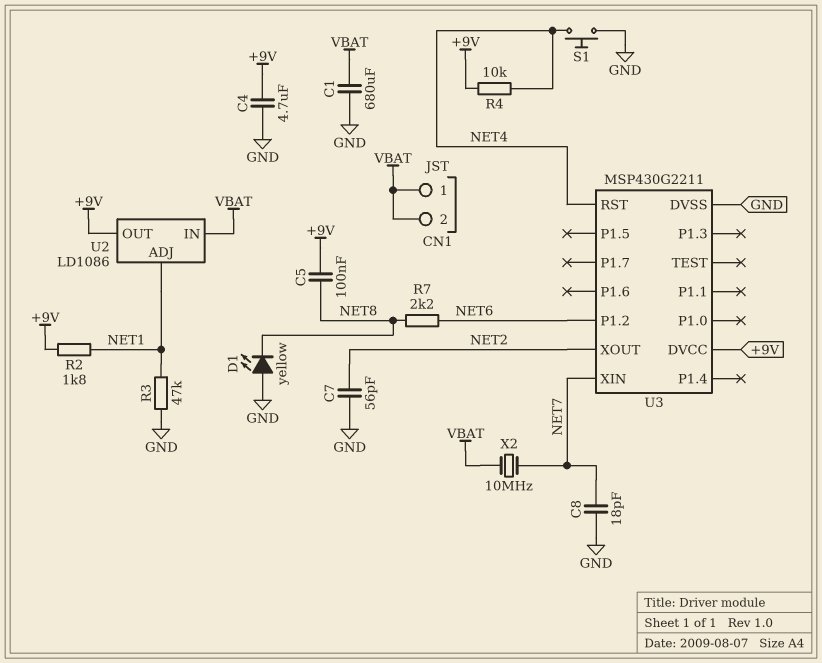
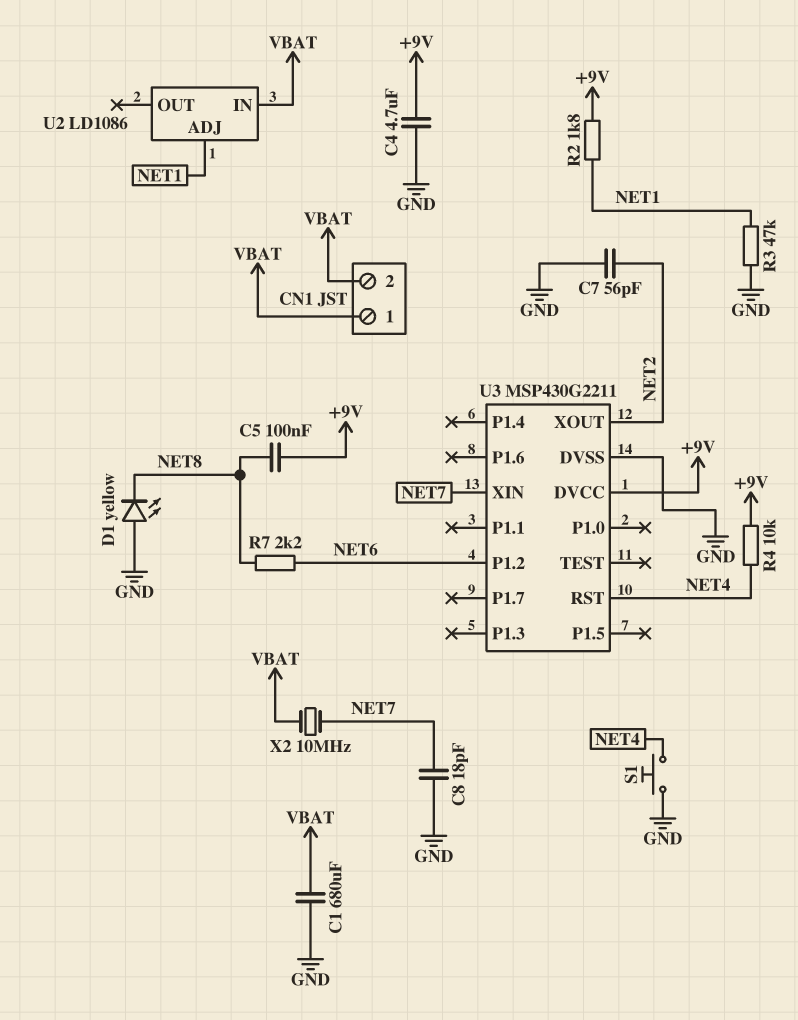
U2 pin OUT: +9V -> none

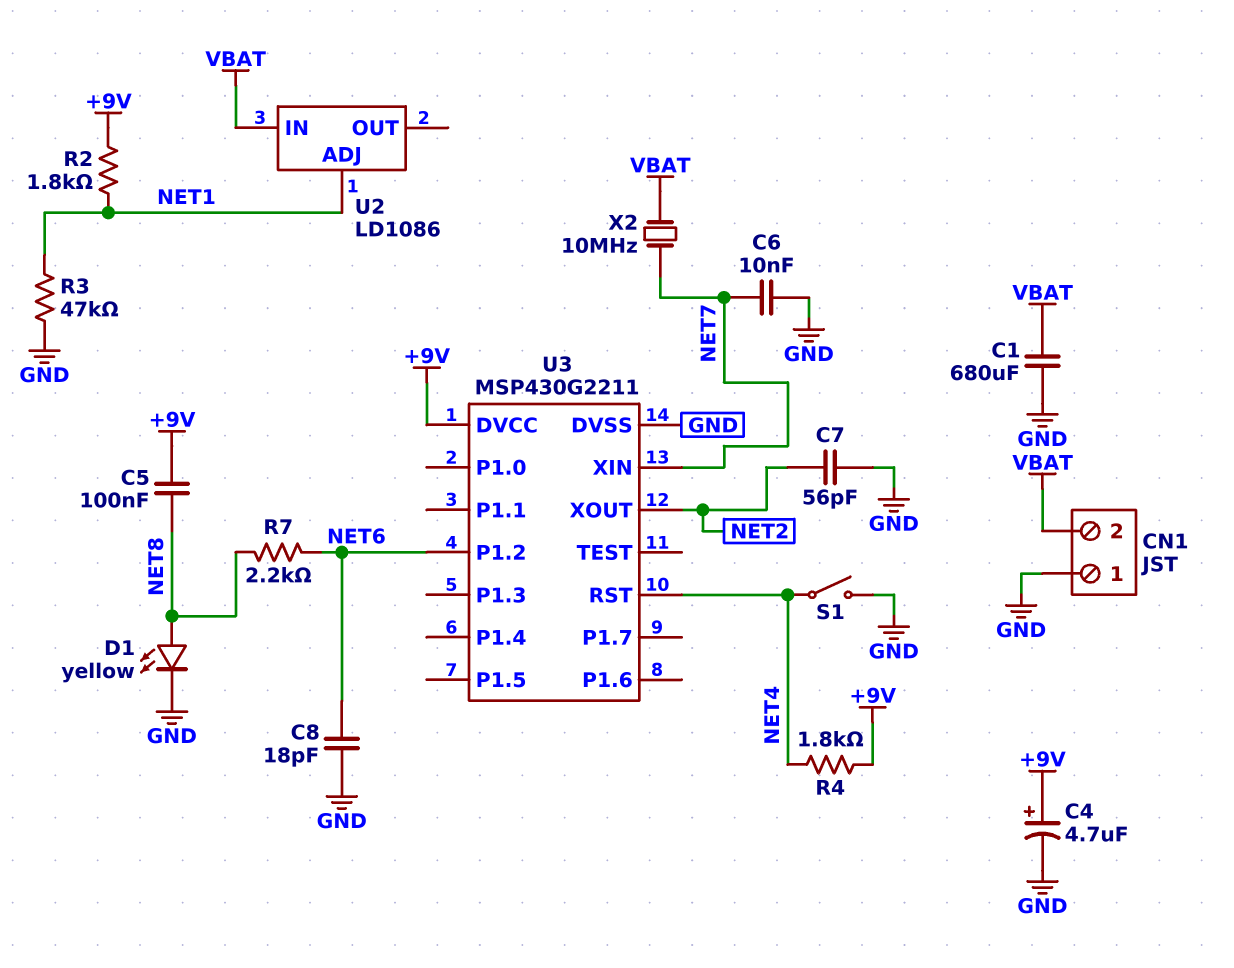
C4: 4.7uF (+9V, GND) -> 4.7uF (plus +9V, minus GND)
C6: none -> 10nF (GND, NET7)
C8: 18pF (GND, NET7) -> 18pF (GND, NET6)
CN1 pin 1: VBAT -> GND
D1: LED yellow (A GND, K NET8) -> LED yellow (A NET8, K GND)
R4: 10k (+9V, NET4) -> 1.8k (+9V, NET4)
S1: button (GND, NET4) -> switch (GND, NET4)

